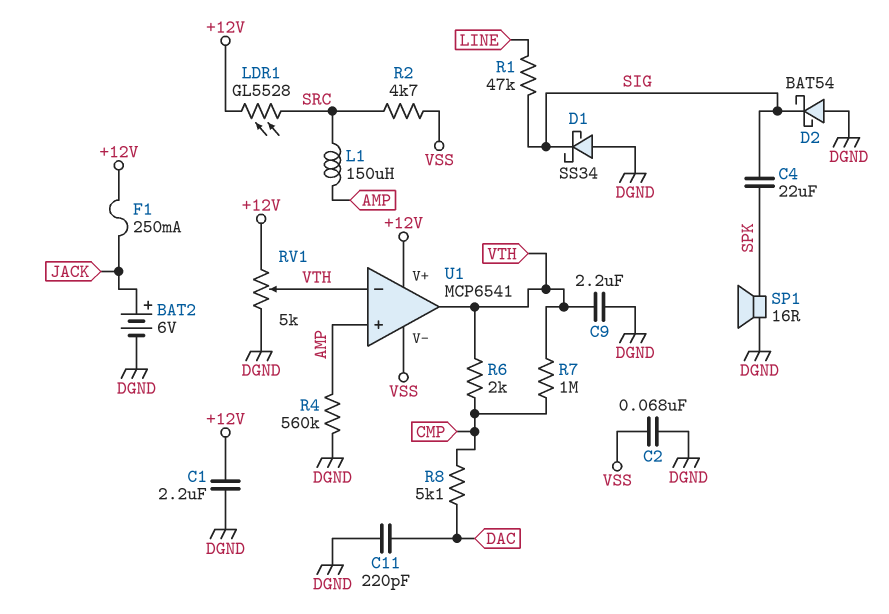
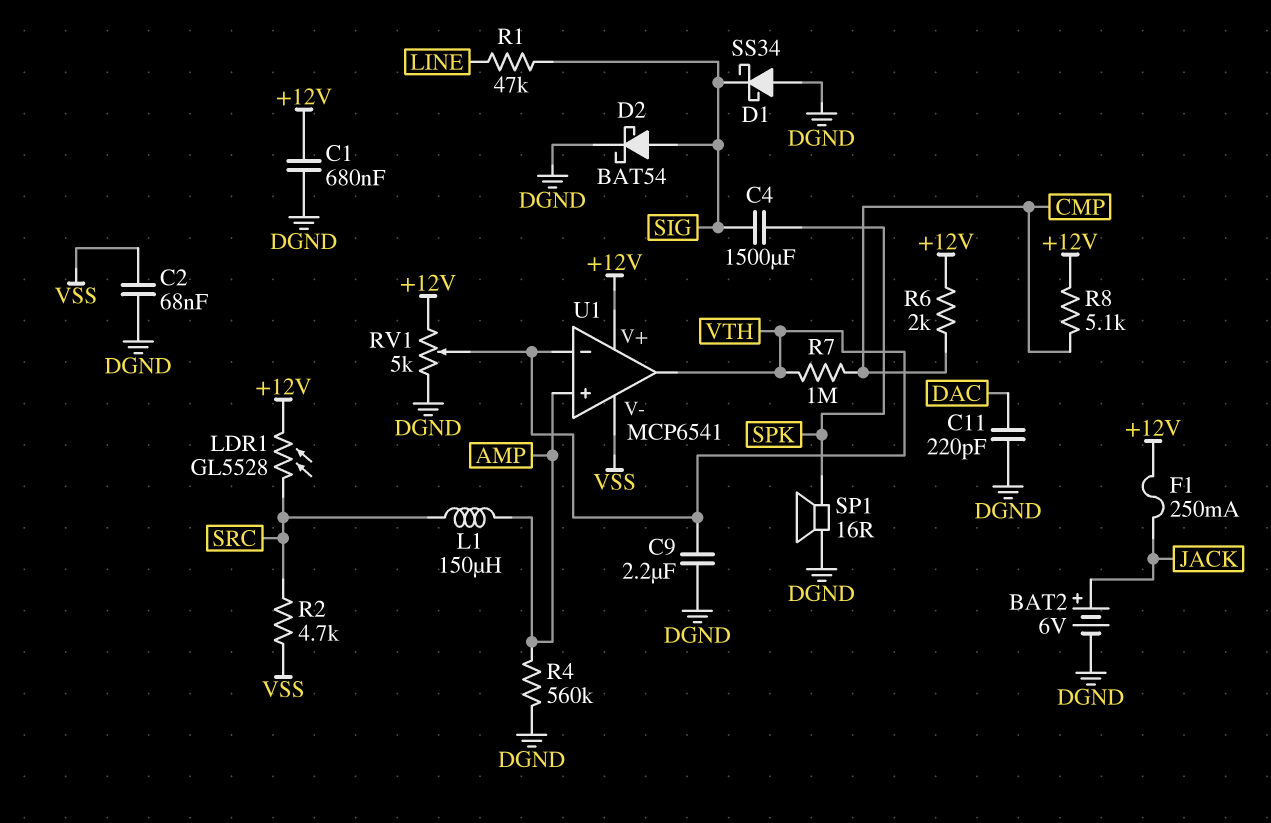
C1: 2.2uF (+12V, DGND) -> 680nF (+12V, DGND)
C4: 22uF (SIG, SPK) -> 1500uF (SIG, SPK)
D2: schottky BAT54 (A DGND, K SIG) -> schottky BAT54 (A SIG, K DGND)
R6: 2k (CMP, VTH) -> 2k (+12V, CMP)
R8: 5.1k (CMP, DAC) -> 5.1k (+12V, CMP)

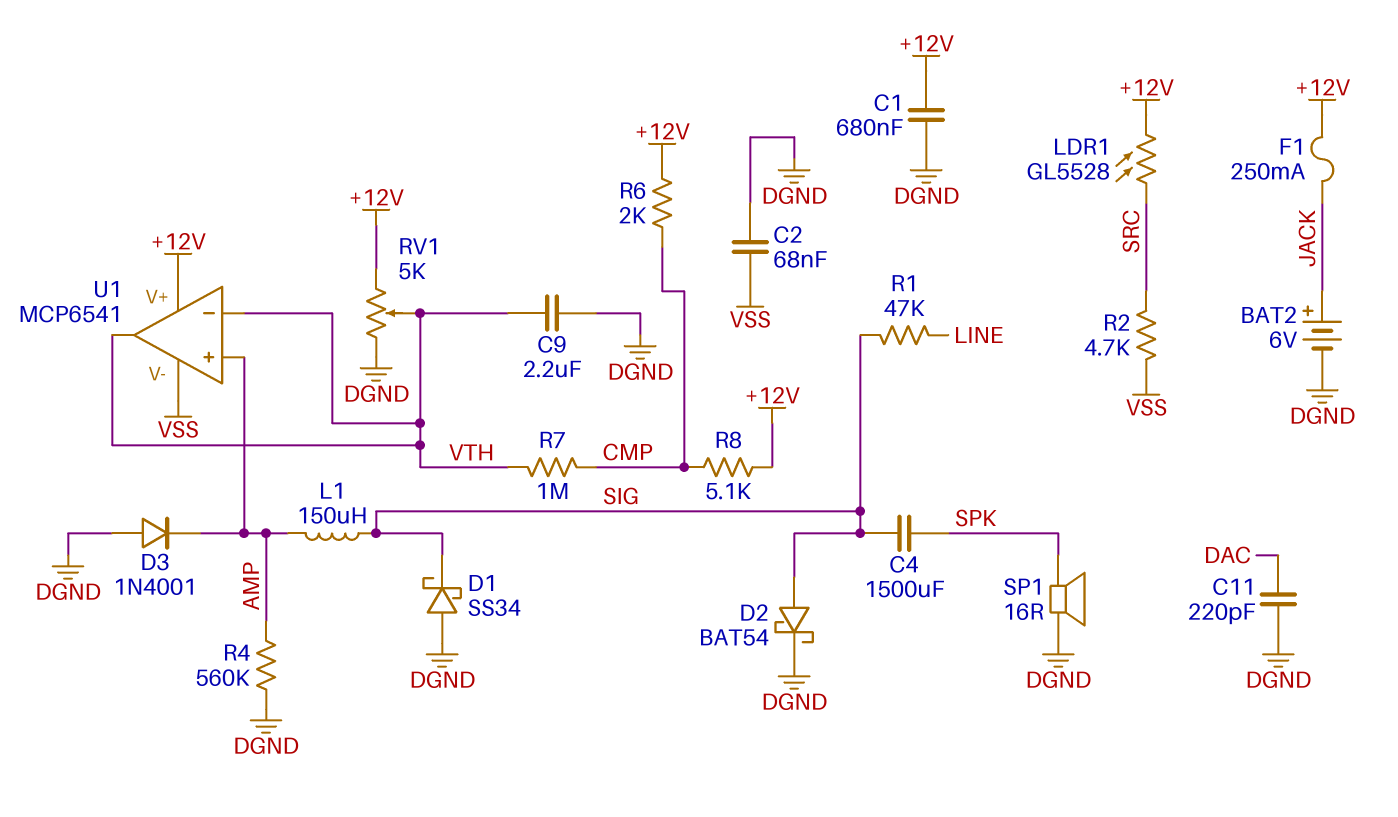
D3: none -> diode 1N4001 (A DGND, K AMP)
L1: 150uH (AMP, SRC) -> 150uH (AMP, SIG)

